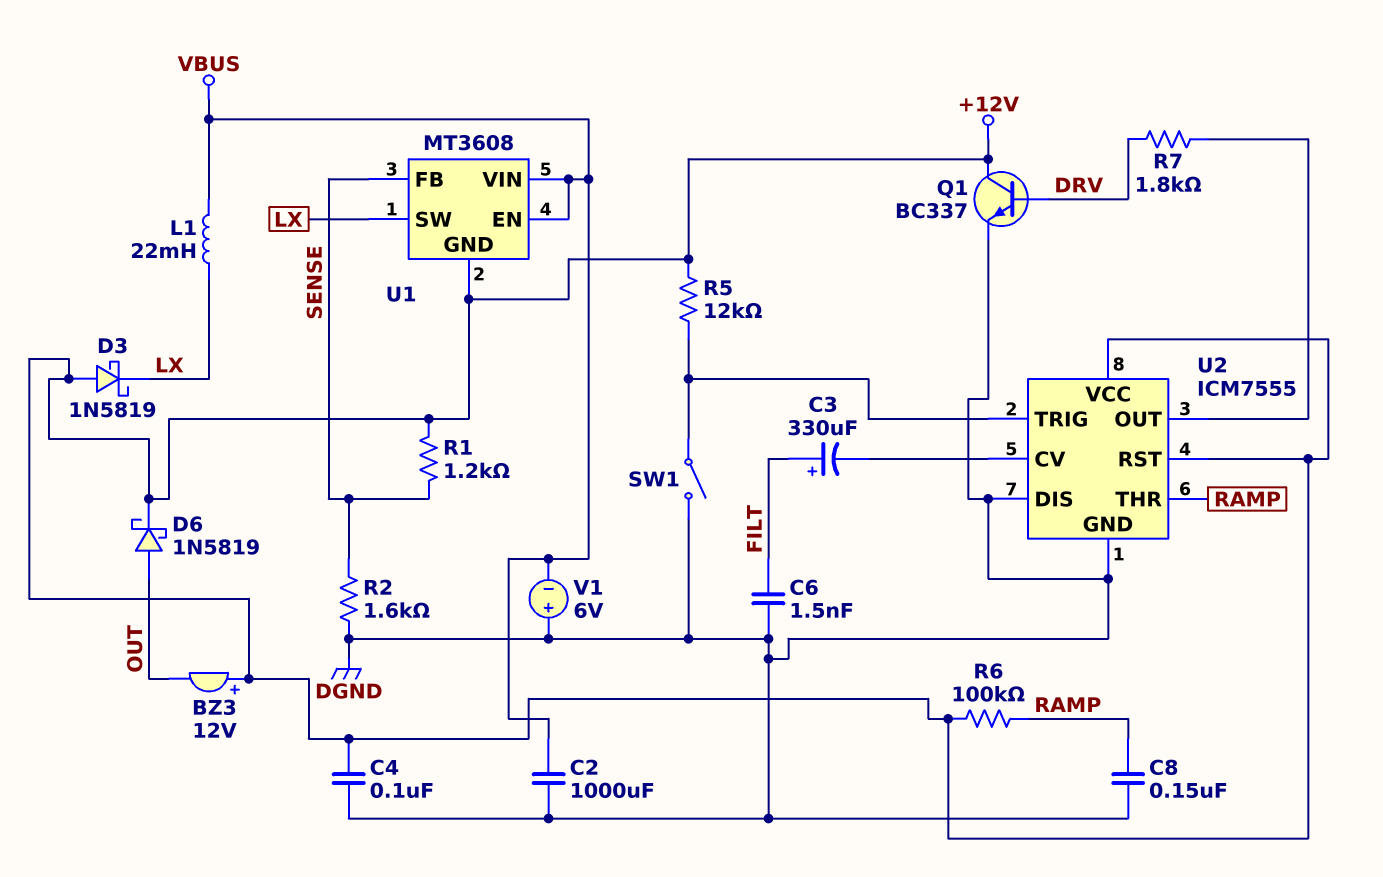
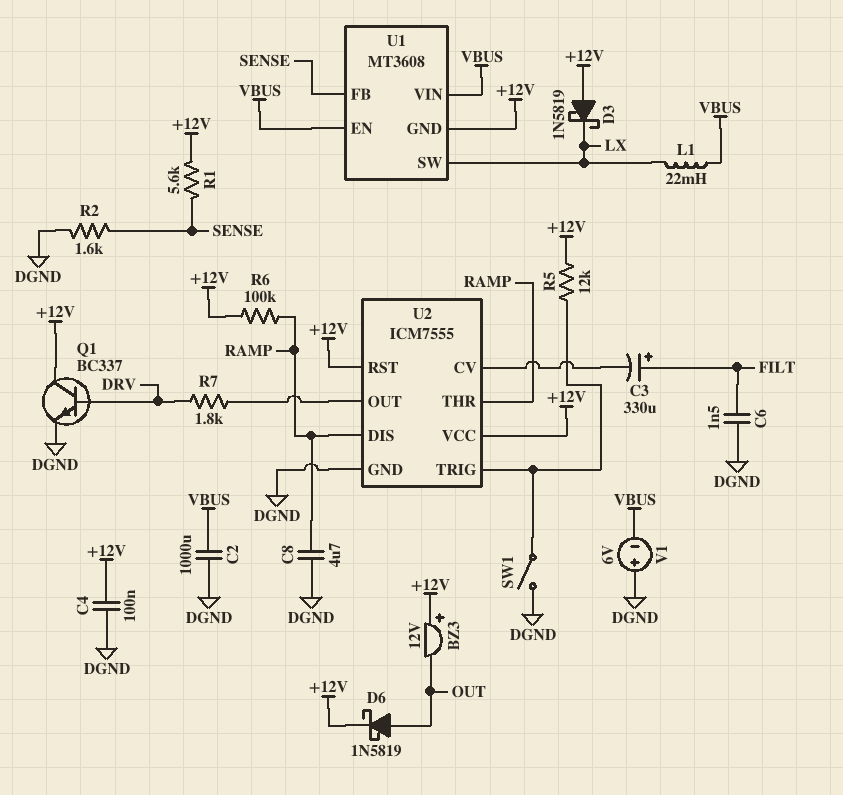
C8: 150nF (DGND, RAMP) -> 4.7uF (DGND, RAMP)
R1: 1.2k (+12V, SENSE) -> 5.6k (+12V, SENSE)
U2 pin DIS: DGND -> RAMP

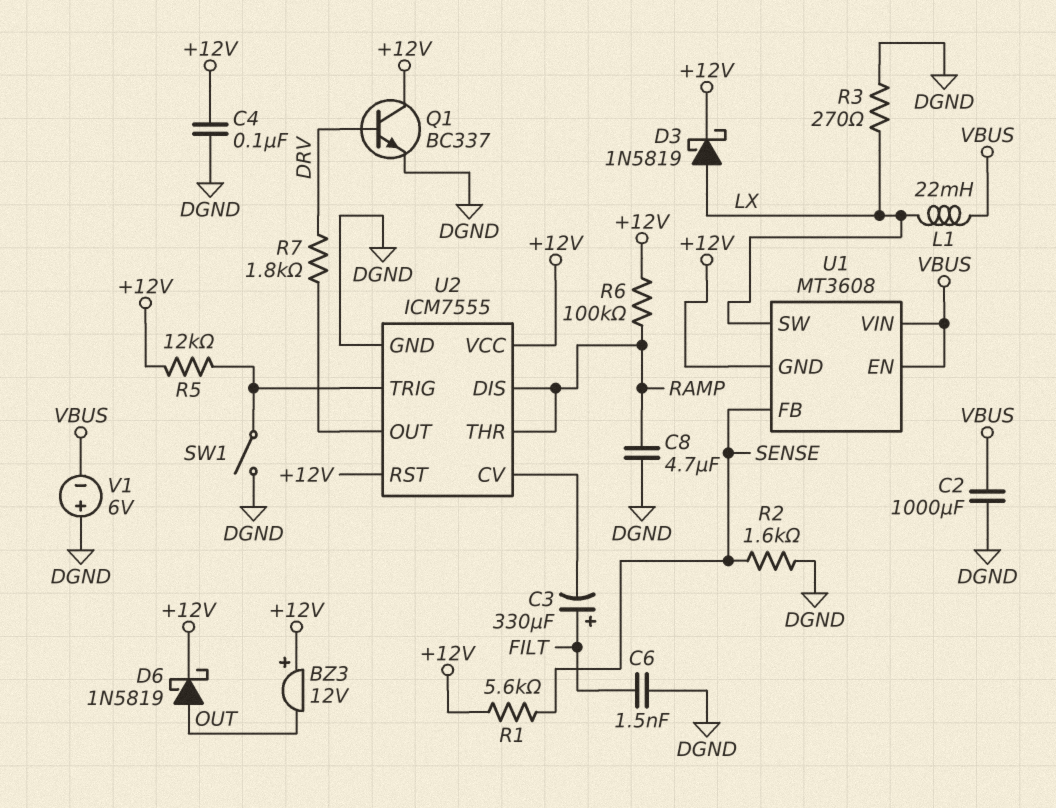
D3: schottky 1N5819 (A +12V, K LX) -> schottky 1N5819 (A LX, K +12V)
R3: none -> 270 (DGND, LX)

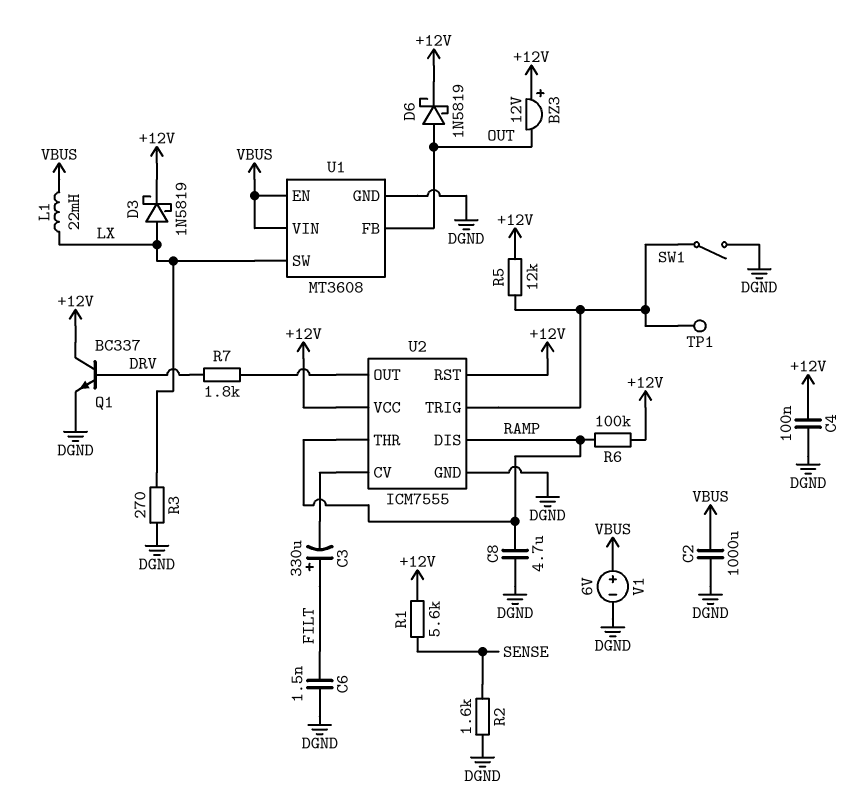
TP1: none -> test point (U2/TRIG)
U1 pin FB: SENSE -> OUT
U1 pin GND: +12V -> DGND
V1: 6V (plus DGND, minus VBUS) -> 6V (plus VBUS, minus DGND)

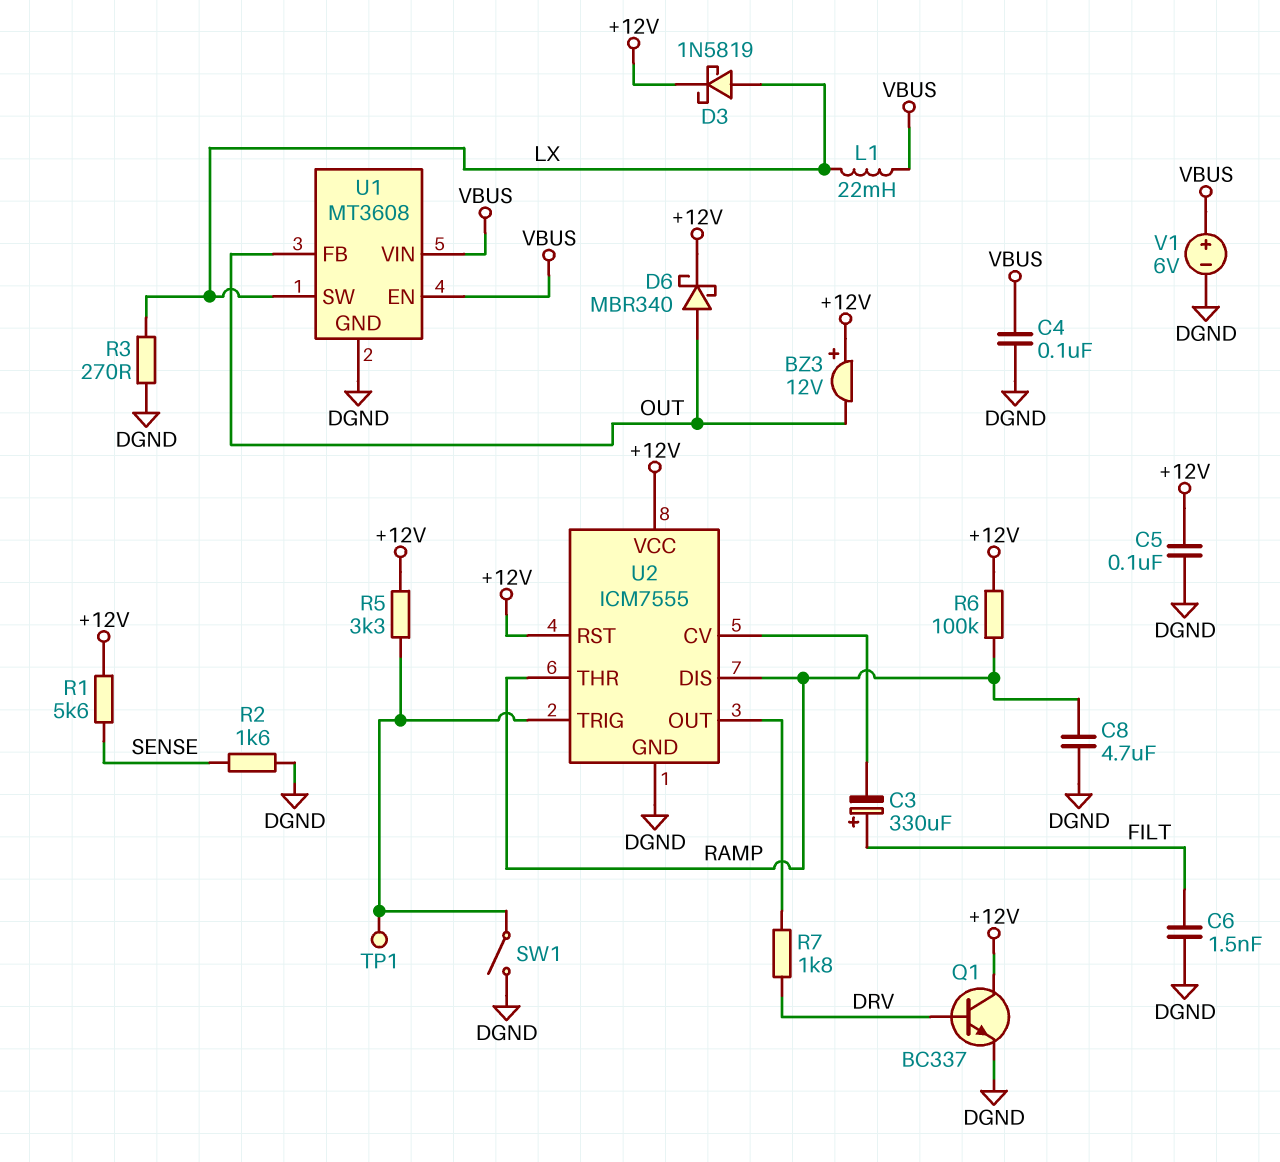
C2: 1000uF (DGND, VBUS) -> none
C4: 100nF (+12V, DGND) -> 100nF (DGND, VBUS)
C5: none -> 100nF (+12V, DGND)
D6: schottky 1N5819 (A OUT, K +12V) -> schottky MBR340 (A OUT, K +12V)
R5: 12k (+12V, U2/TRIG) -> 3.3k (+12V, U2/TRIG)

